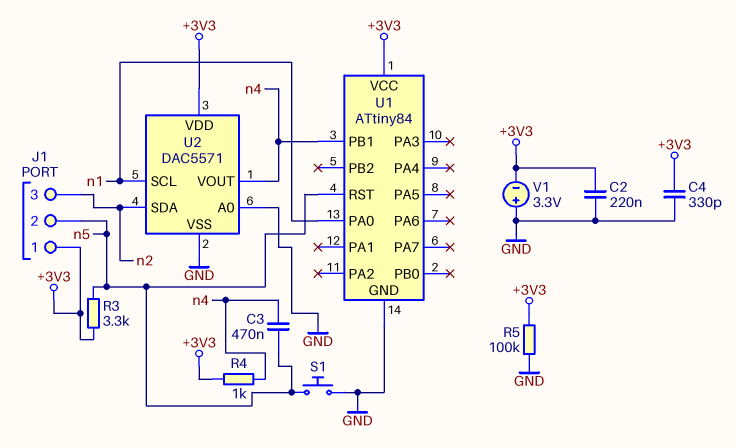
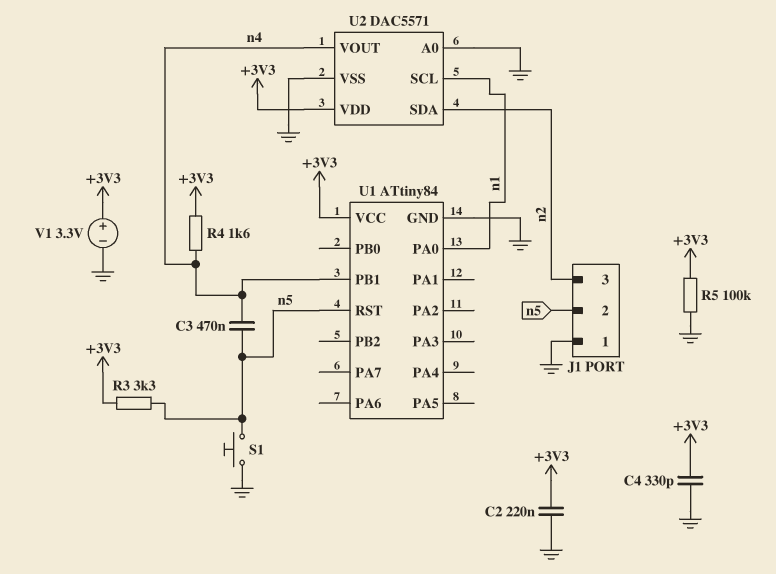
J1 pin 1: +3V3 -> GND
R4: 1k (+3V3, n4) -> 1.6k (+3V3, n4)
V1: 3.3V (plus GND, minus +3V3) -> 3.3V (plus +3V3, minus GND)

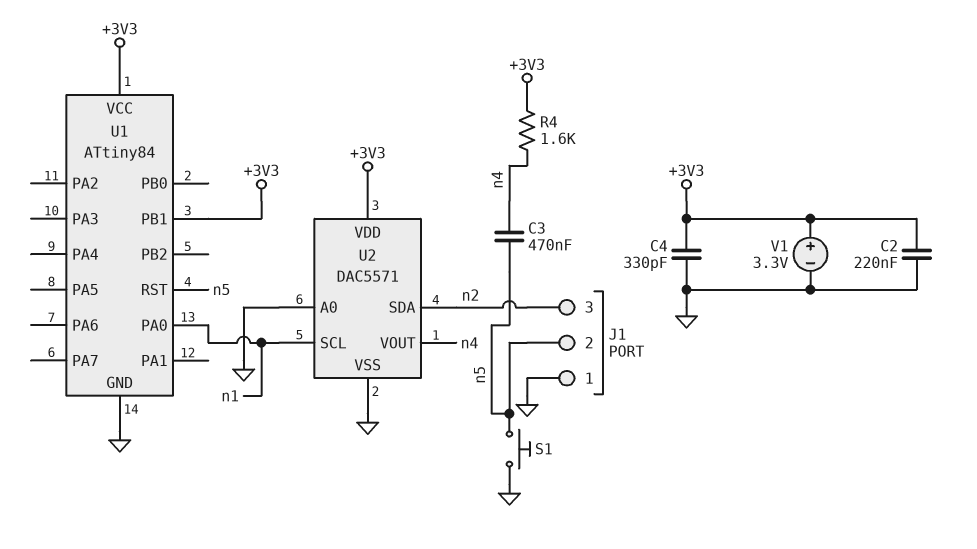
R3: 3.3k (+3V3, n5) -> none
R5: 100k (+3V3, GND) -> none
U1 pin PB1: n4 -> +3V3

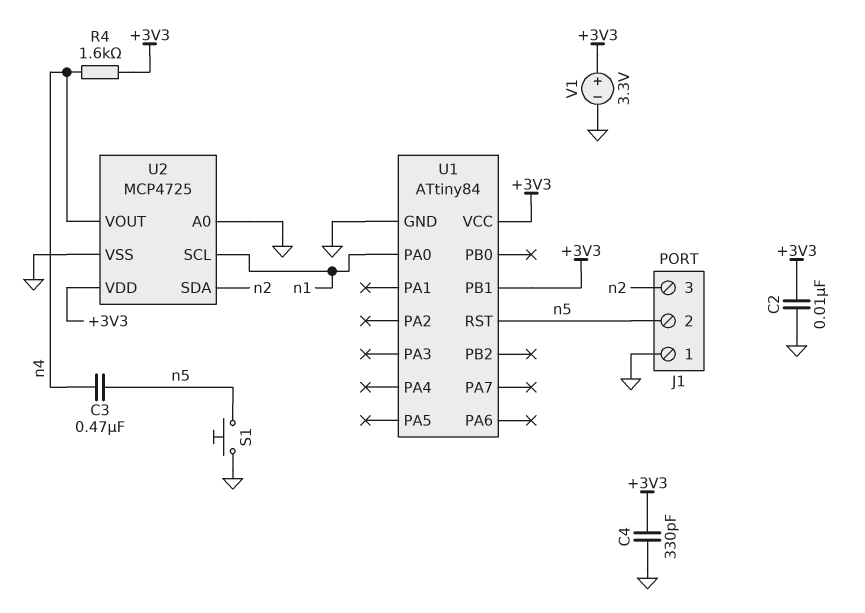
C2: 220nF (+3V3, GND) -> 10nF (+3V3, GND)
U2: DAC5571 -> MCP4725

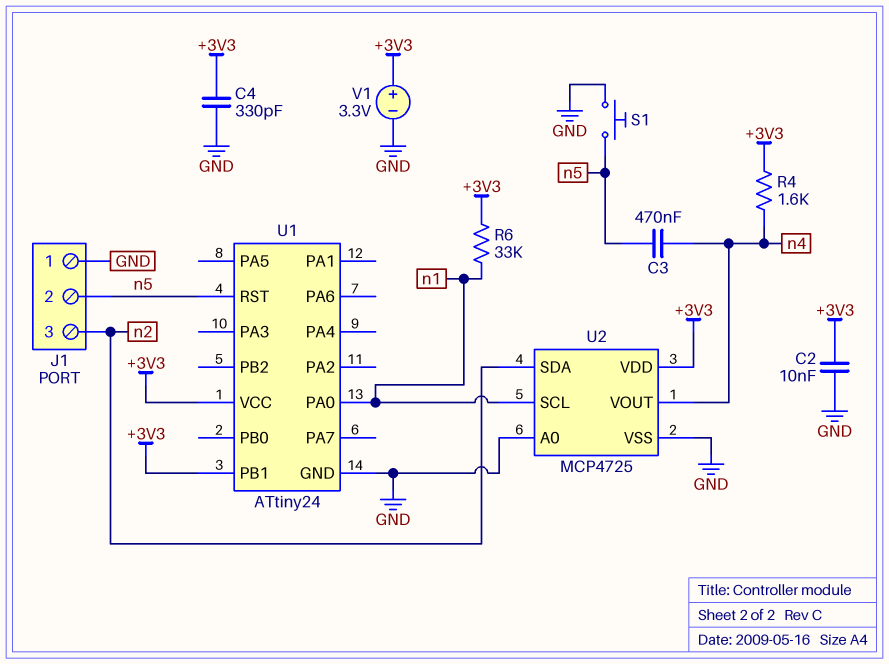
R6: none -> 33k (+3V3, n1)
U1: ATtiny84 -> ATtiny24

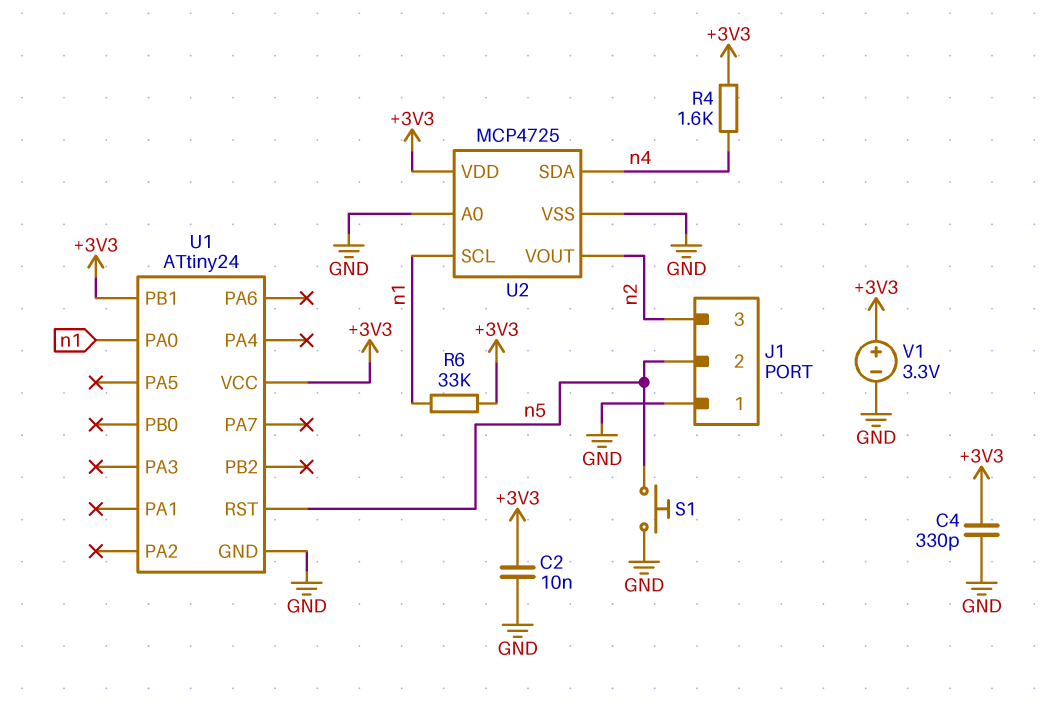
C3: 470nF (n4, n5) -> none
U2 pin SDA: n2 -> n4
U2 pin VOUT: n4 -> n2

